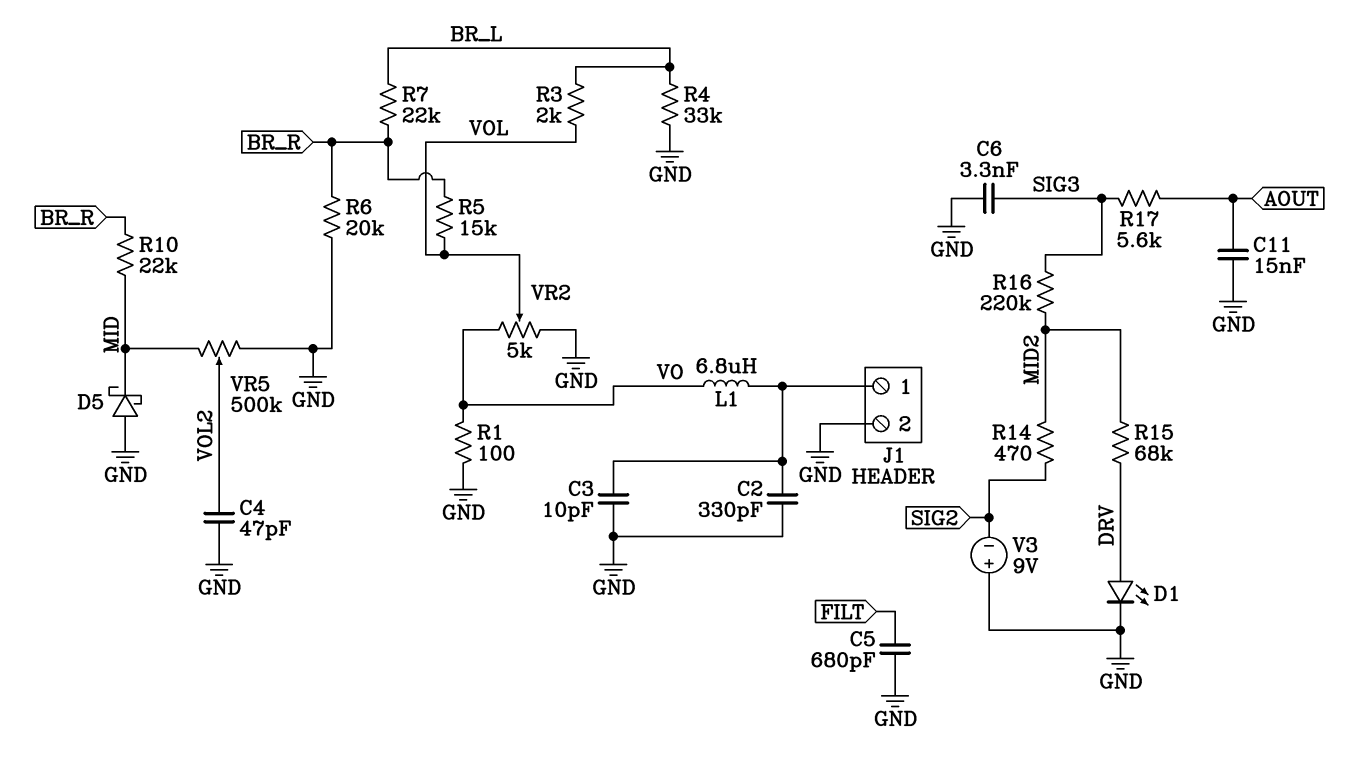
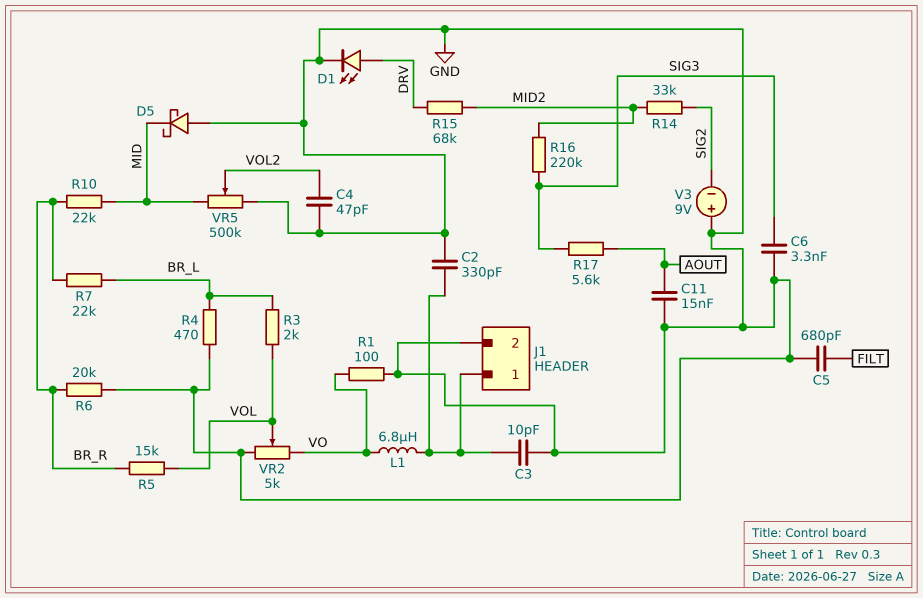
R4: 33k (BR_L, GND) -> 470 (BR_L, GND)
R14: 470 (MID2, SIG2) -> 33k (MID2, SIG2)

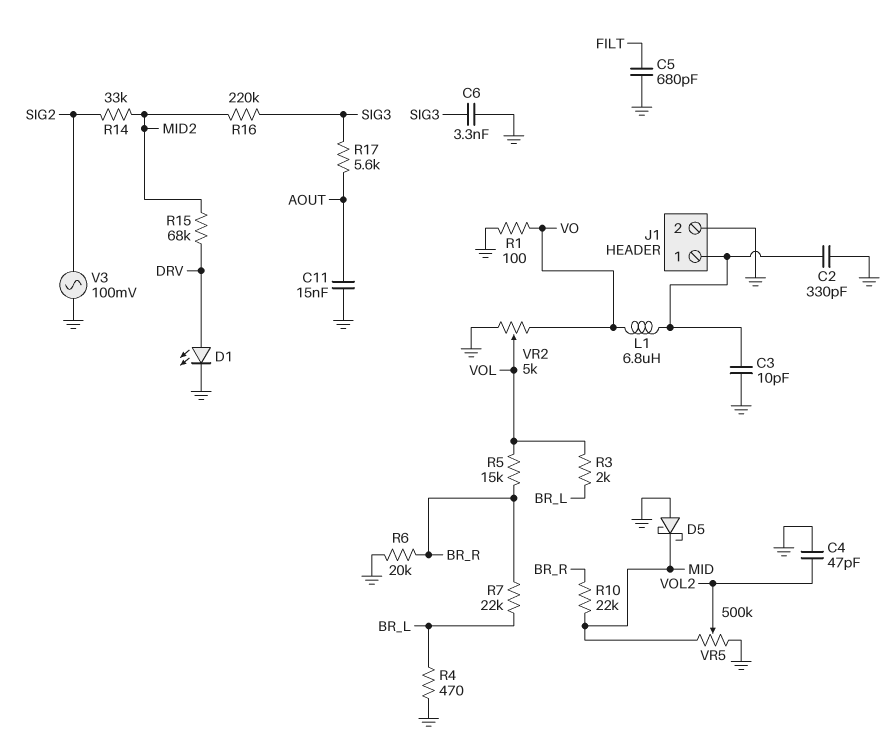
V3: 9V (plus GND, minus SIG2) -> AC 100mV (GND, SIG2)

